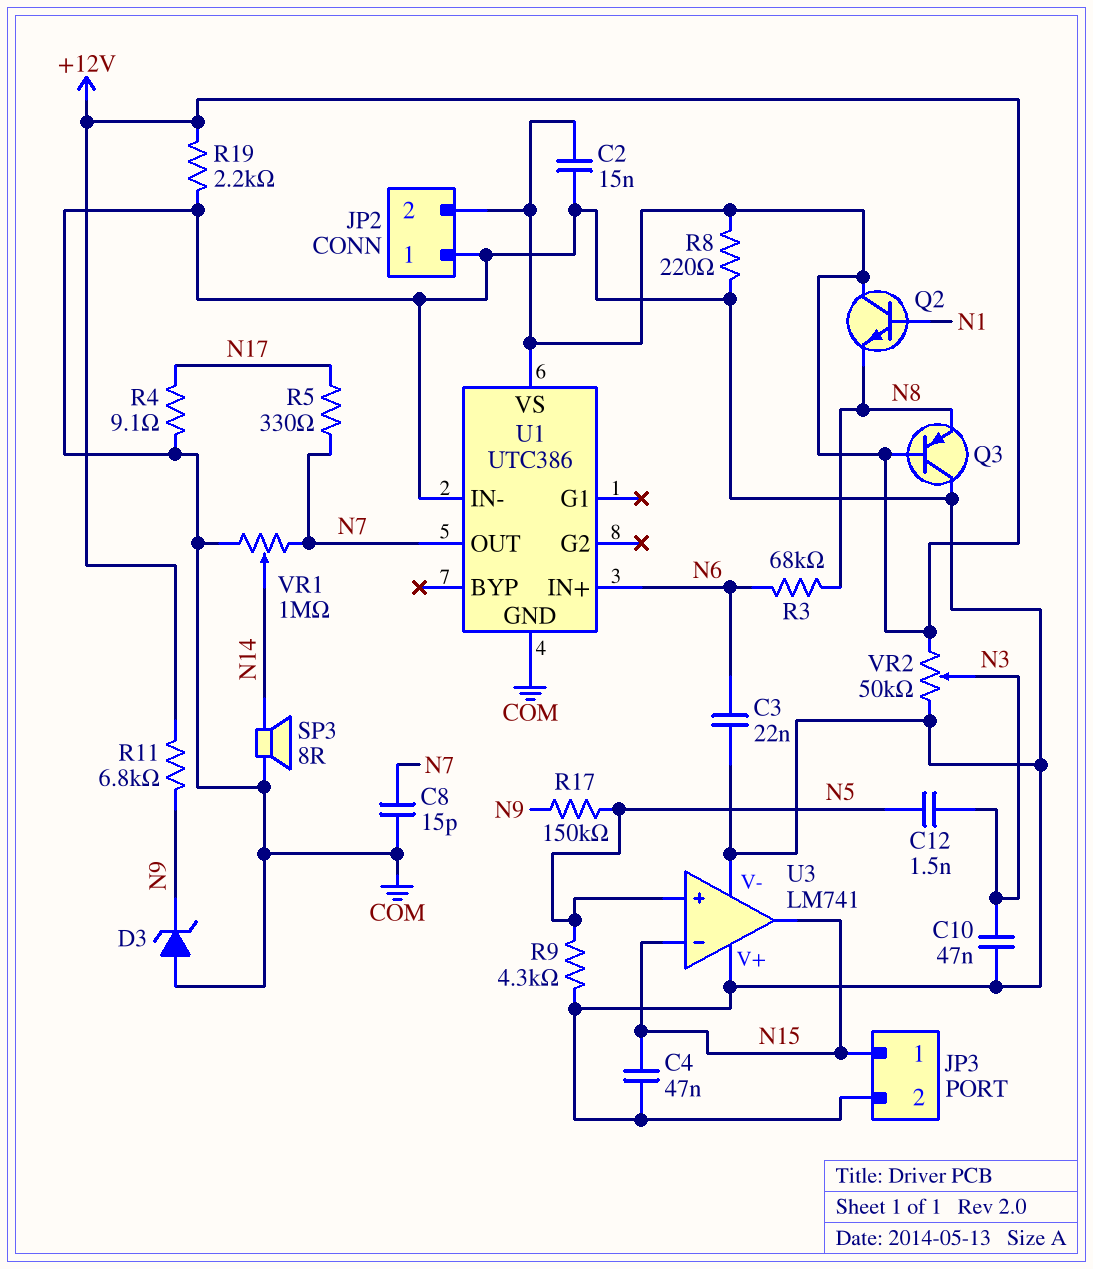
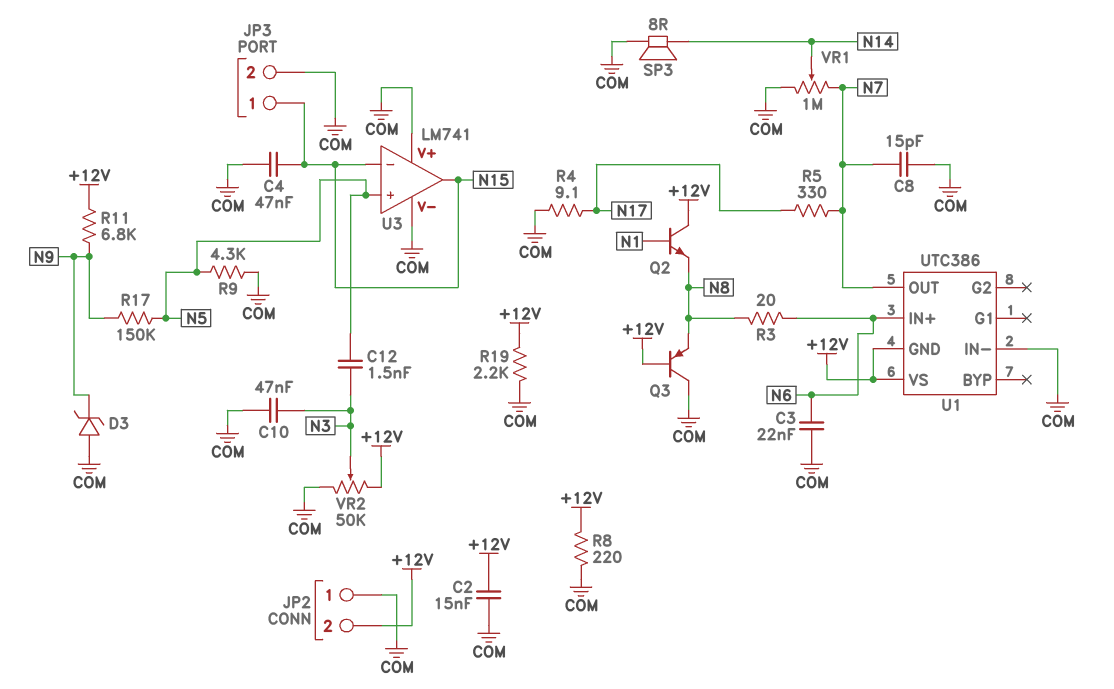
R3: 68k (N6, N8) -> 20 (N6, N8)
U1 pin GND: COM -> +12V

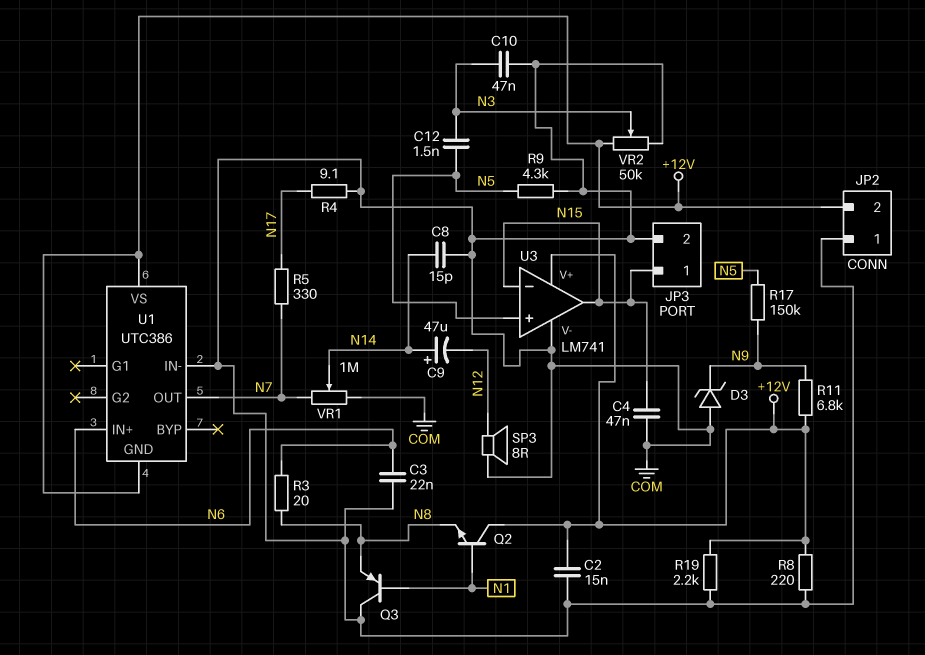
C8: 15pF (COM, N7) -> 15pF (COM, N14)
C9: none -> 47uF (plus N14, minus N12)
Q3: PNP (B +12V, C COM, E N8) -> PNP (B N1, C COM, E N8)
SP3: speaker 8R (COM, N14) -> speaker 8R (COM, N12)
U3 pin V+: COM -> +12V

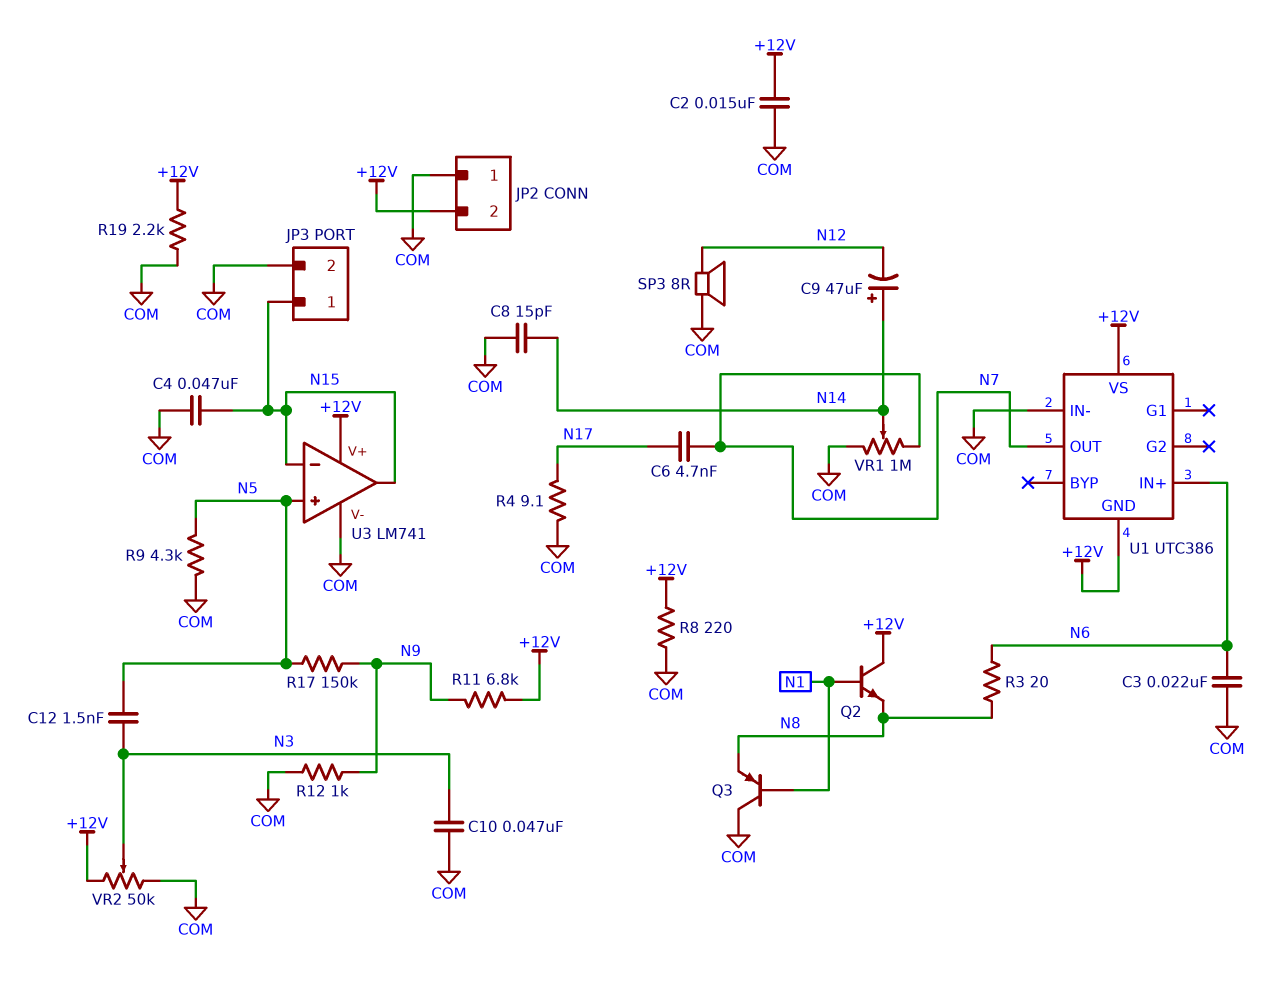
C6: none -> 4.7nF (N7, N17)
D3: zener (A COM, K N9) -> none
R5: 330 (N7, N17) -> none
R12: none -> 1k (COM, N9)

